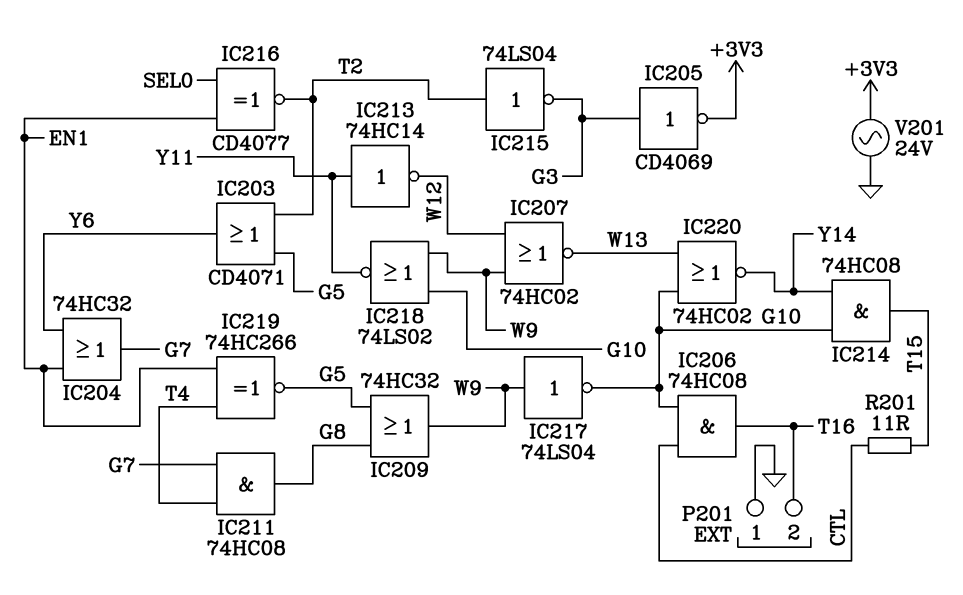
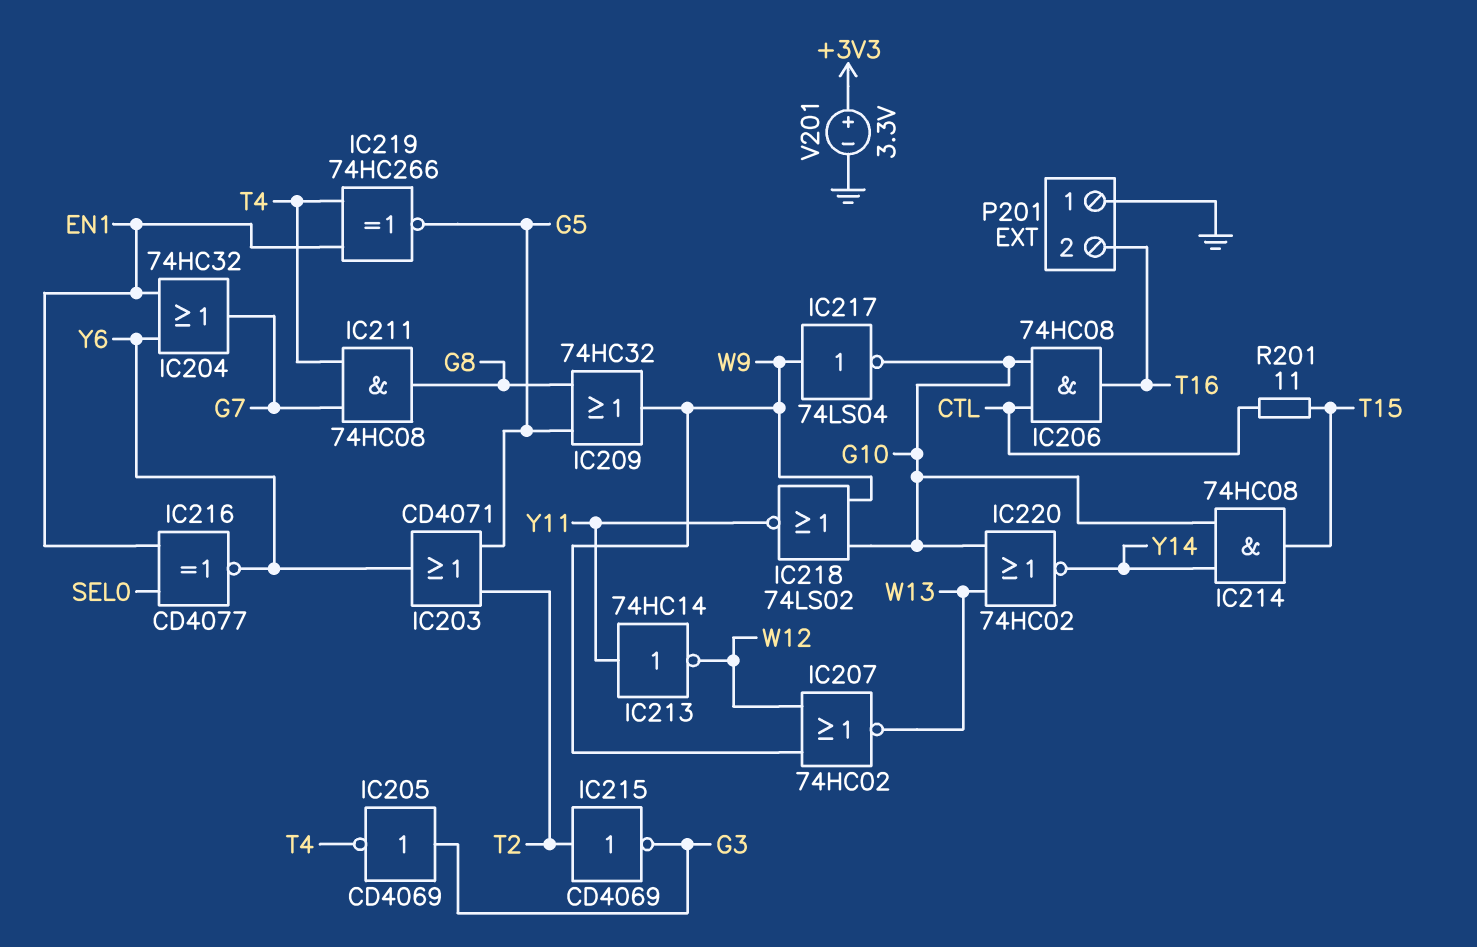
IC205: NOT CD4069 (in G3, out +3V3) -> NOT CD4069 (in G3, out T4)
IC215: NOT 74LS04 (in T2, out G3) -> NOT CD4069 (in T2, out G3)
IC216: XNOR CD4077 (in EN1, in SEL0, out T2) -> XNOR CD4077 (in EN1, in SEL0, out Y6)
V201: AC 24V (+3V3, GND) -> 3.3V (plus +3V3, minus GND)

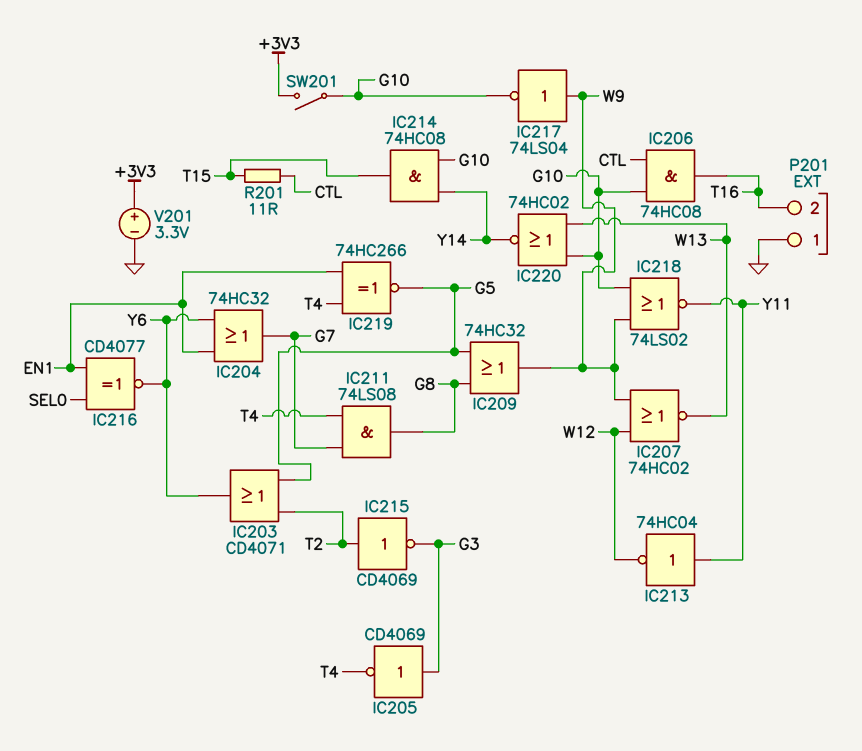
IC211: AND 74HC08 (in G7, in T4, out G8) -> AND 74LS08 (in G7, in T4, out G8)
IC213: NOT 74HC14 (in Y11, out W12) -> NOT 74HC04 (in Y11, out W12)
SW201: none -> switch (+3V3, G10)

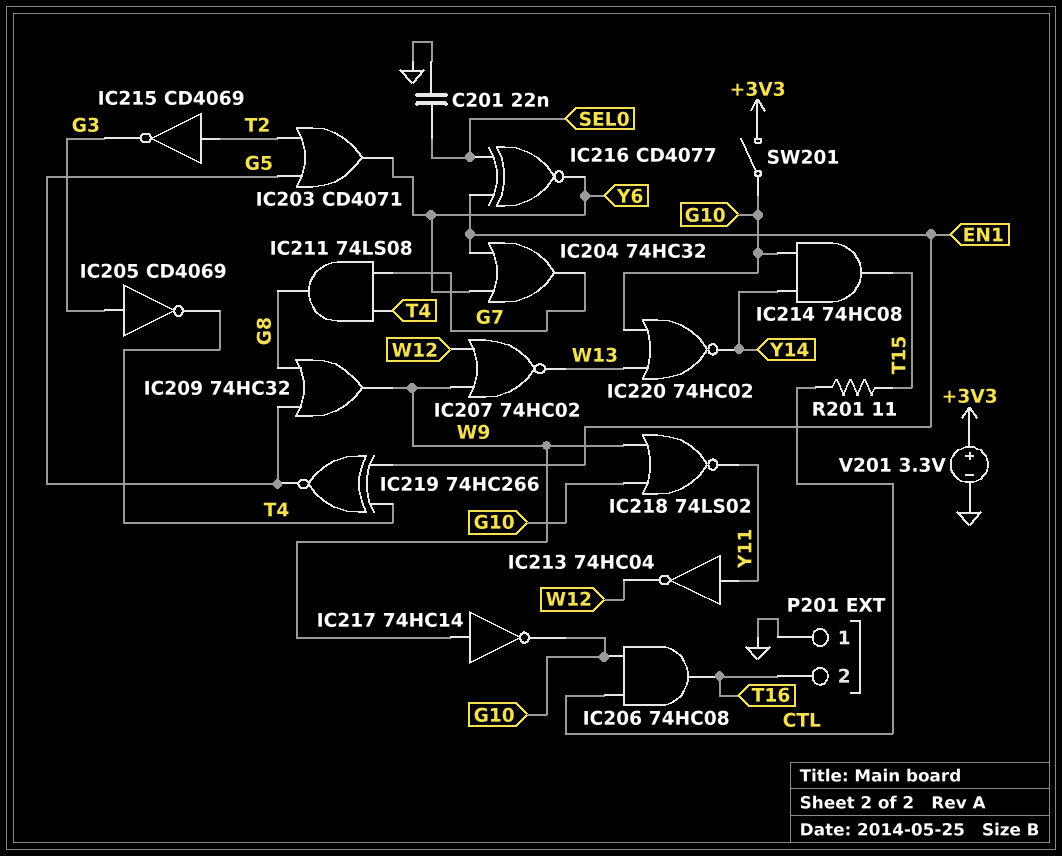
C201: none -> 22nF (GND, SEL0)
IC217: NOT 74LS04 (in W9, out G10) -> NOT 74HC14 (in W9, out G10)

